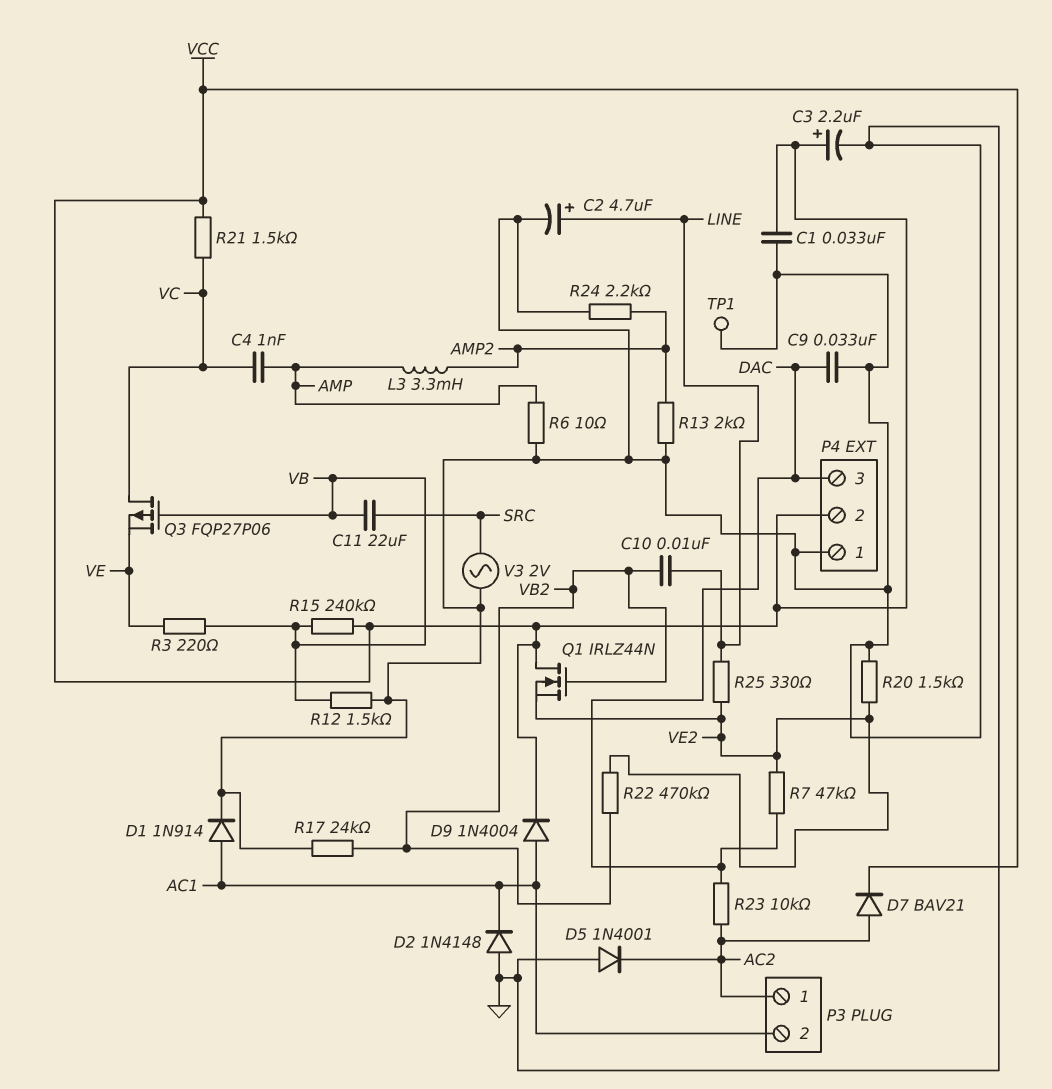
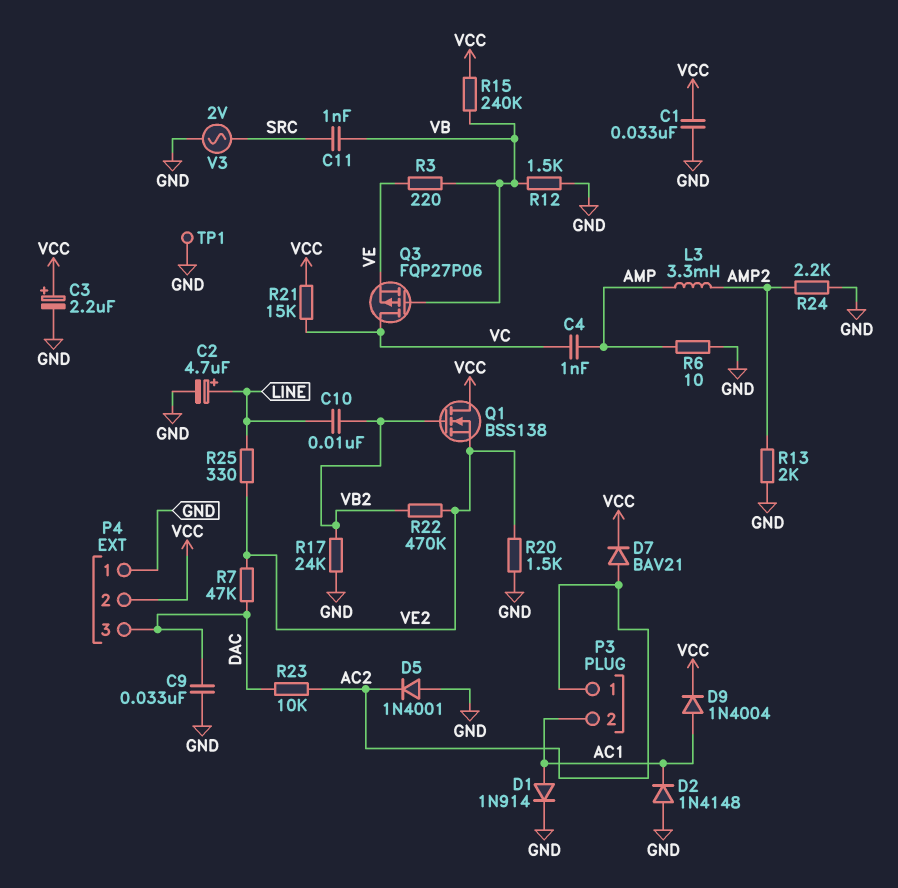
C11: 22uF (SRC, VB) -> 1nF (SRC, VB)
Q1: NMOS IRLZ44N (G VB2, D VCC, S VE2) -> NMOS BSS138 (G VB2, D VCC, S VE2)
R21: 1.5k (VC, VCC) -> 15k (VC, VCC)

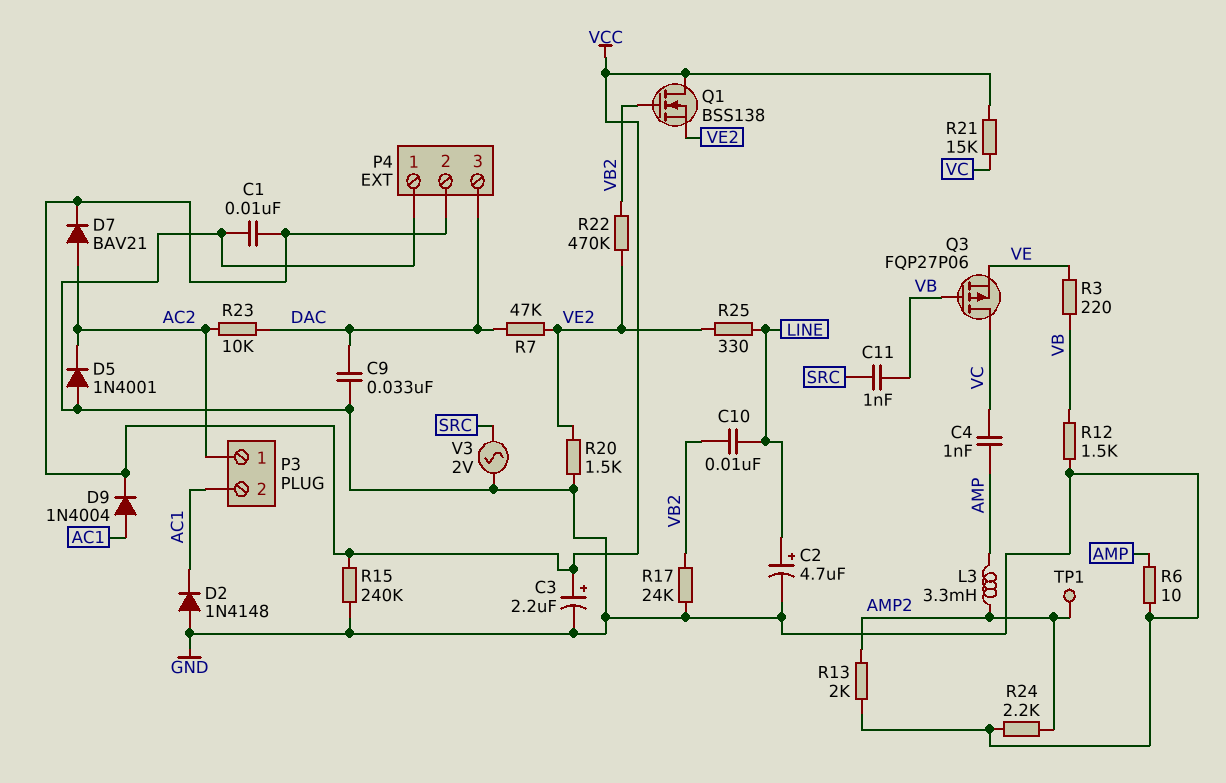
C1: 33nF (GND, VCC) -> 10nF (GND, VCC)
D1: diode 1N914 (A AC1, K GND) -> none
R15: 240k (VB, VCC) -> 240k (GND, VCC)
TP1: test point (GND) -> test point (AMP2)

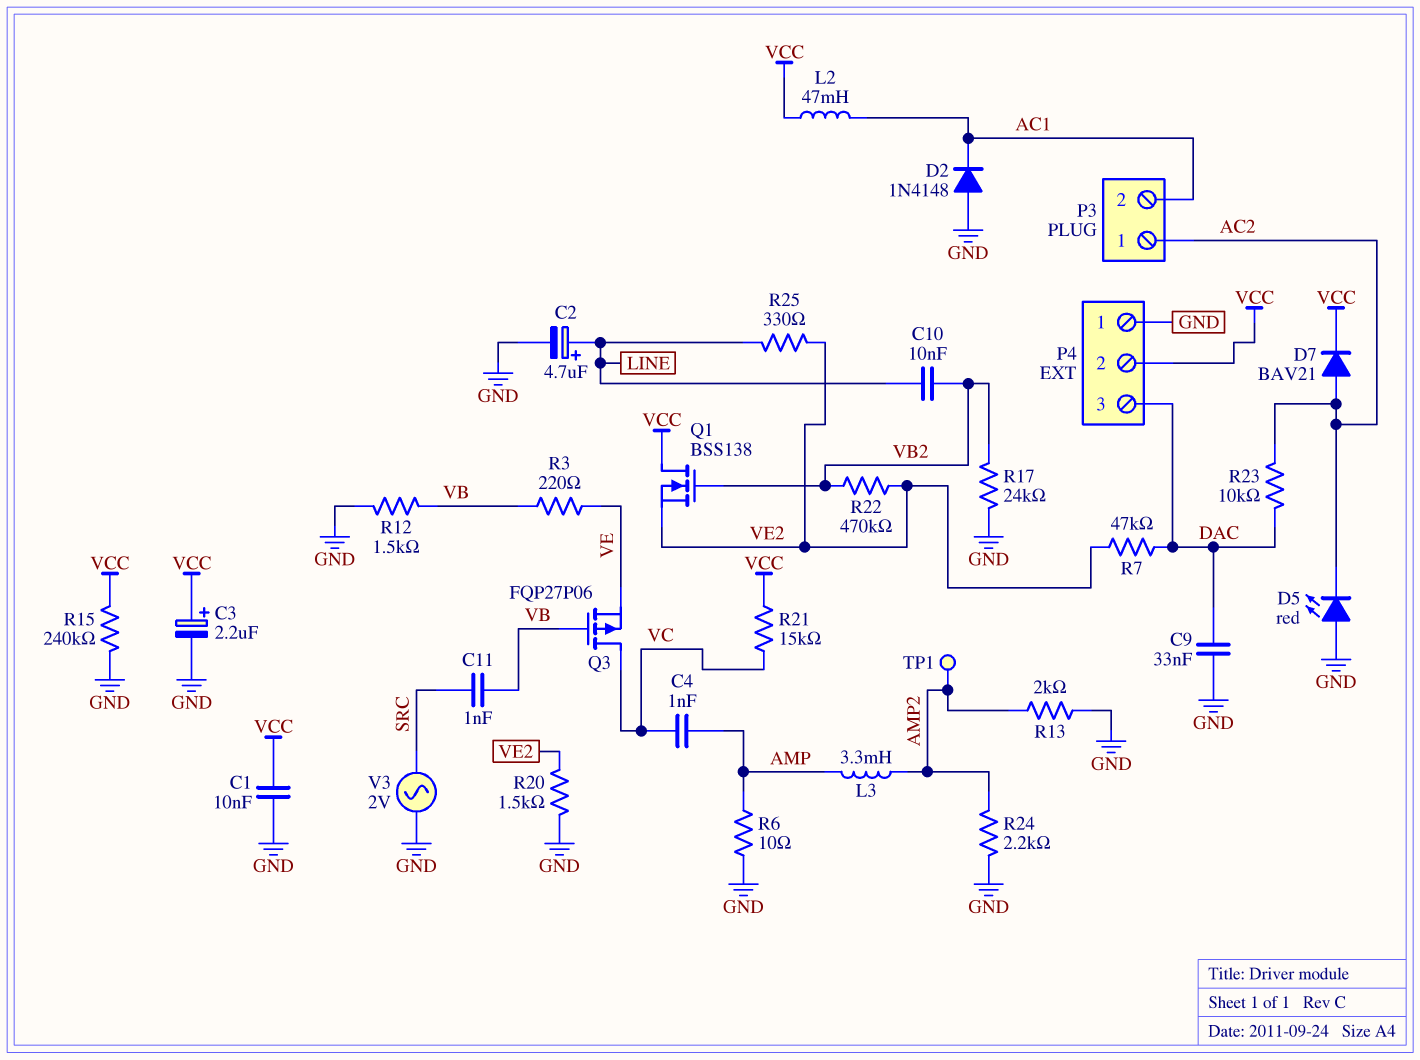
D5: diode 1N4001 (A GND, K AC2) -> LED red (A GND, K AC2)
D9: diode 1N4004 (A AC1, K VCC) -> none
L2: none -> 47mH (AC1, VCC)

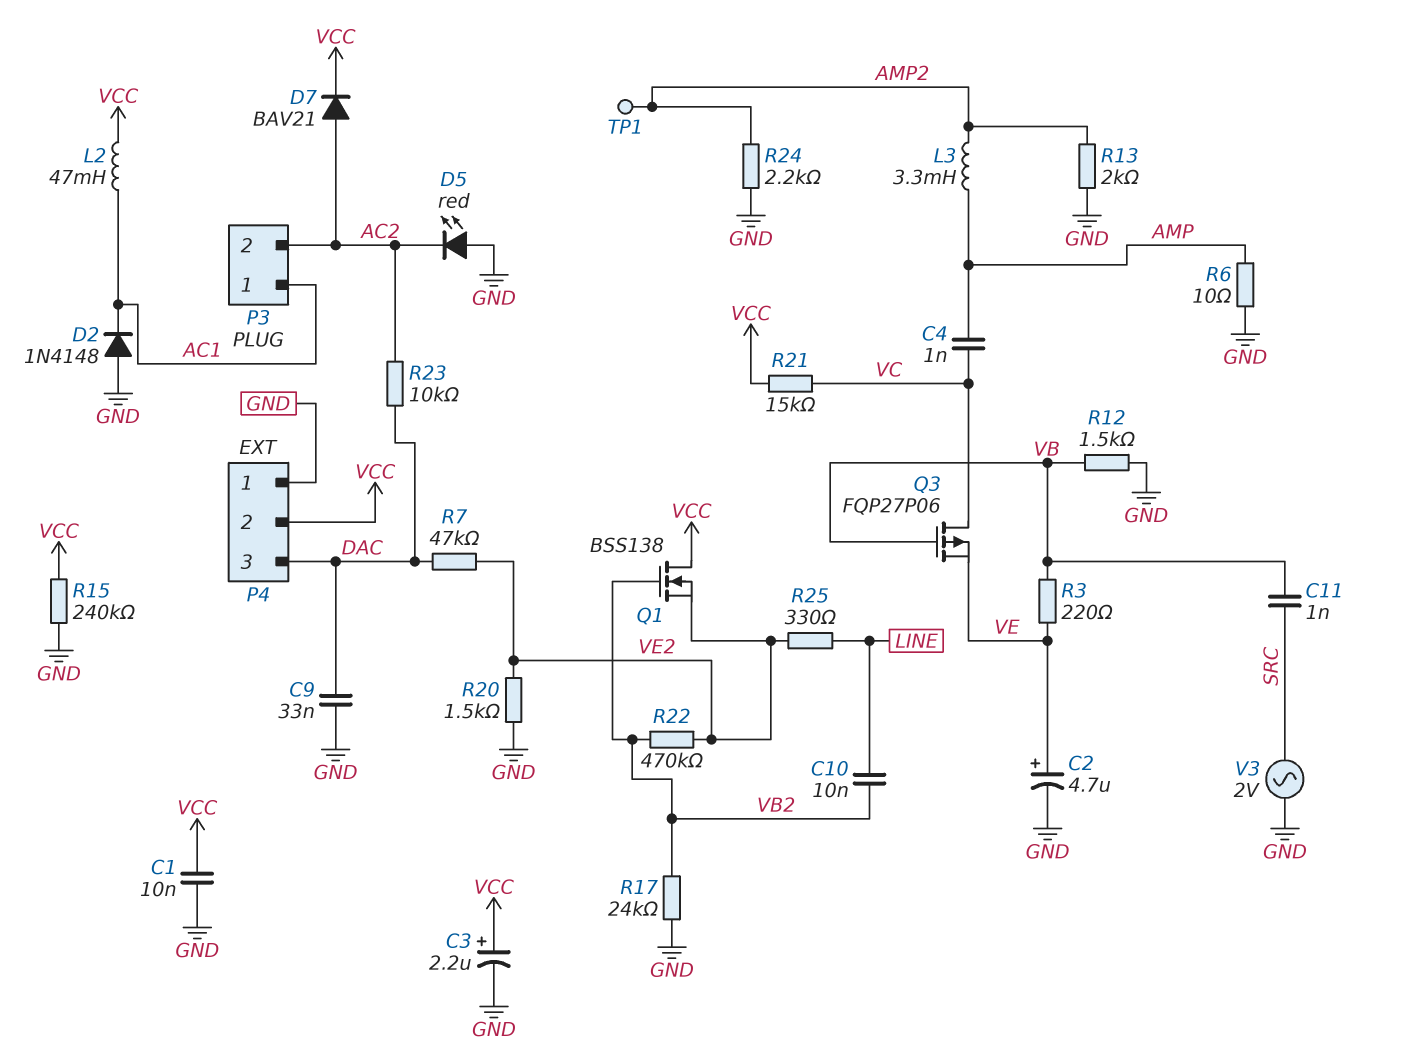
C2: 4.7uF (plus LINE, minus GND) -> 4.7uF (plus VE, minus GND)
P3 pin 1: AC2 -> AC1
P3 pin 2: AC1 -> AC2

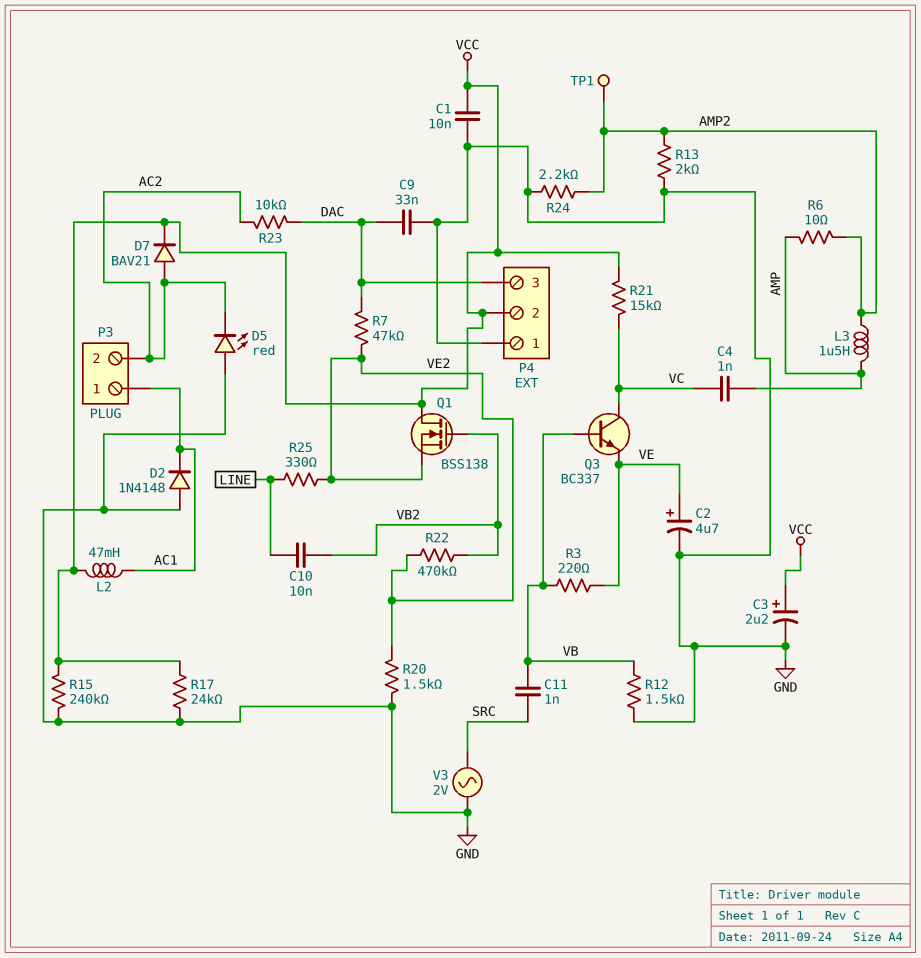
L3: 3.3mH (AMP, AMP2) -> 1.5uH (AMP, AMP2)
Q3: PMOS FQP27P06 (G VB, D VC, S VE) -> NPN BC337 (B VB, C VC, E VE)
R6: 10 (AMP, GND) -> 10 (AMP, AMP2)
R17: 24k (GND, VB2) -> 24k (GND, VCC)

